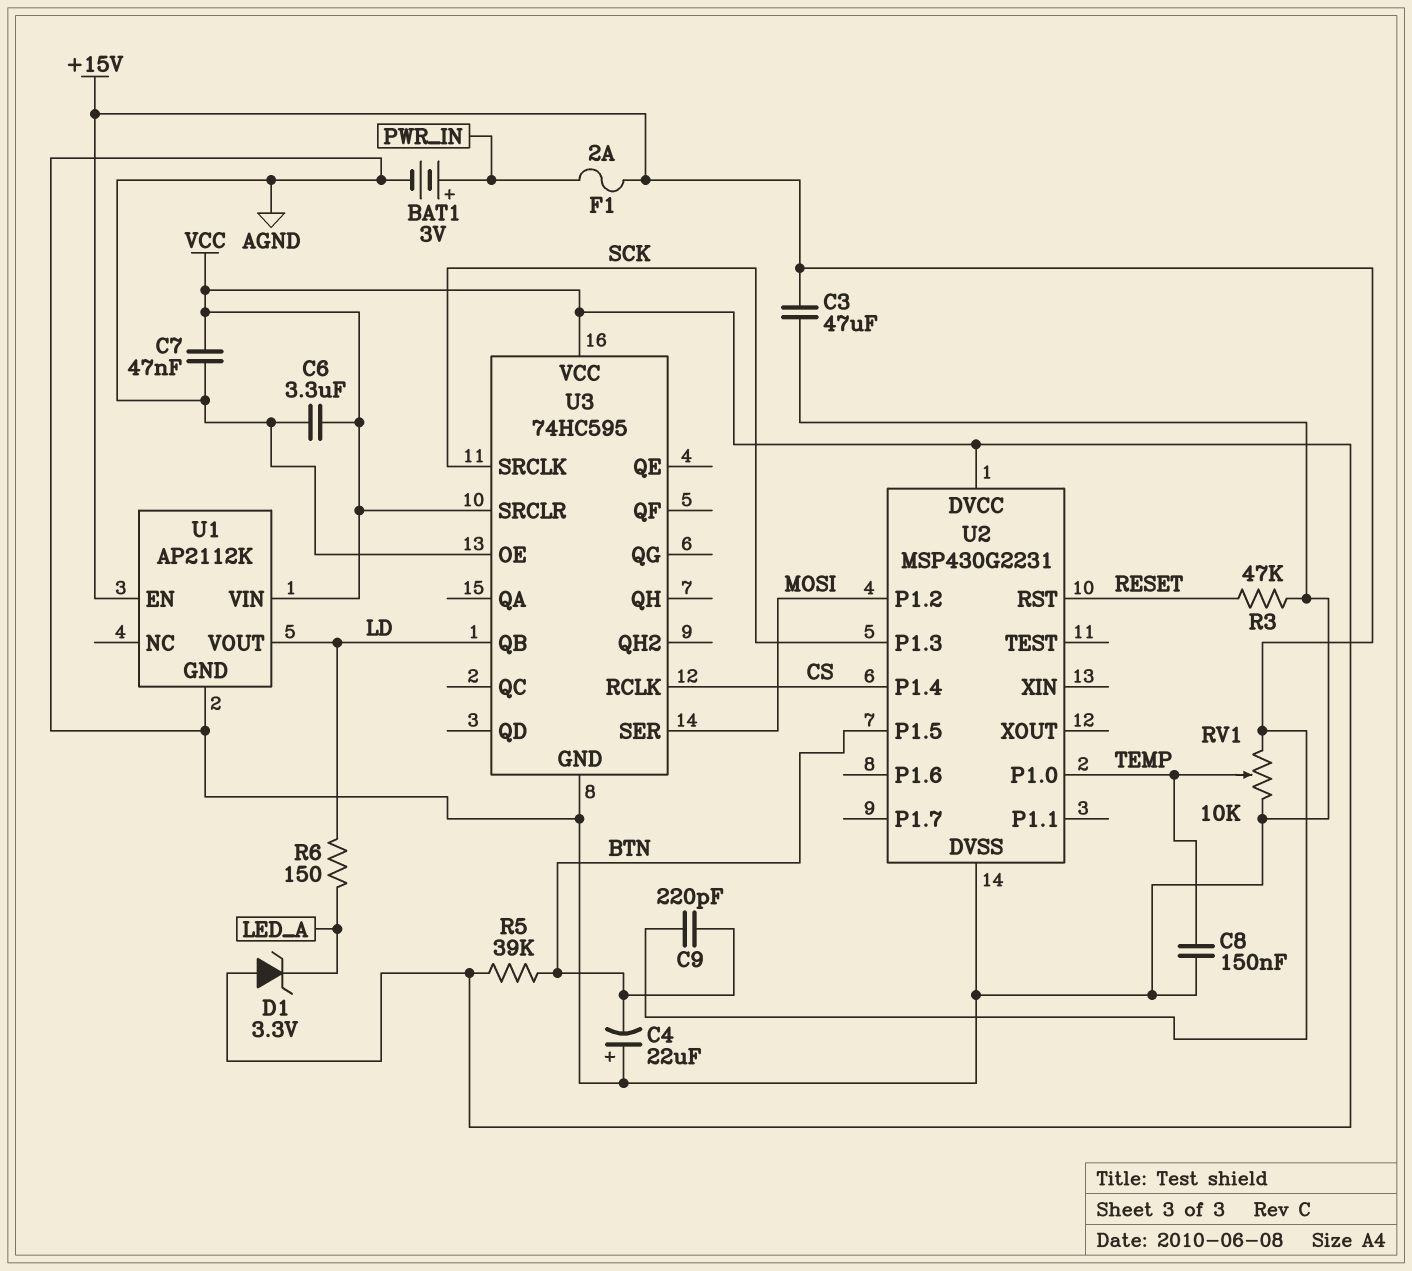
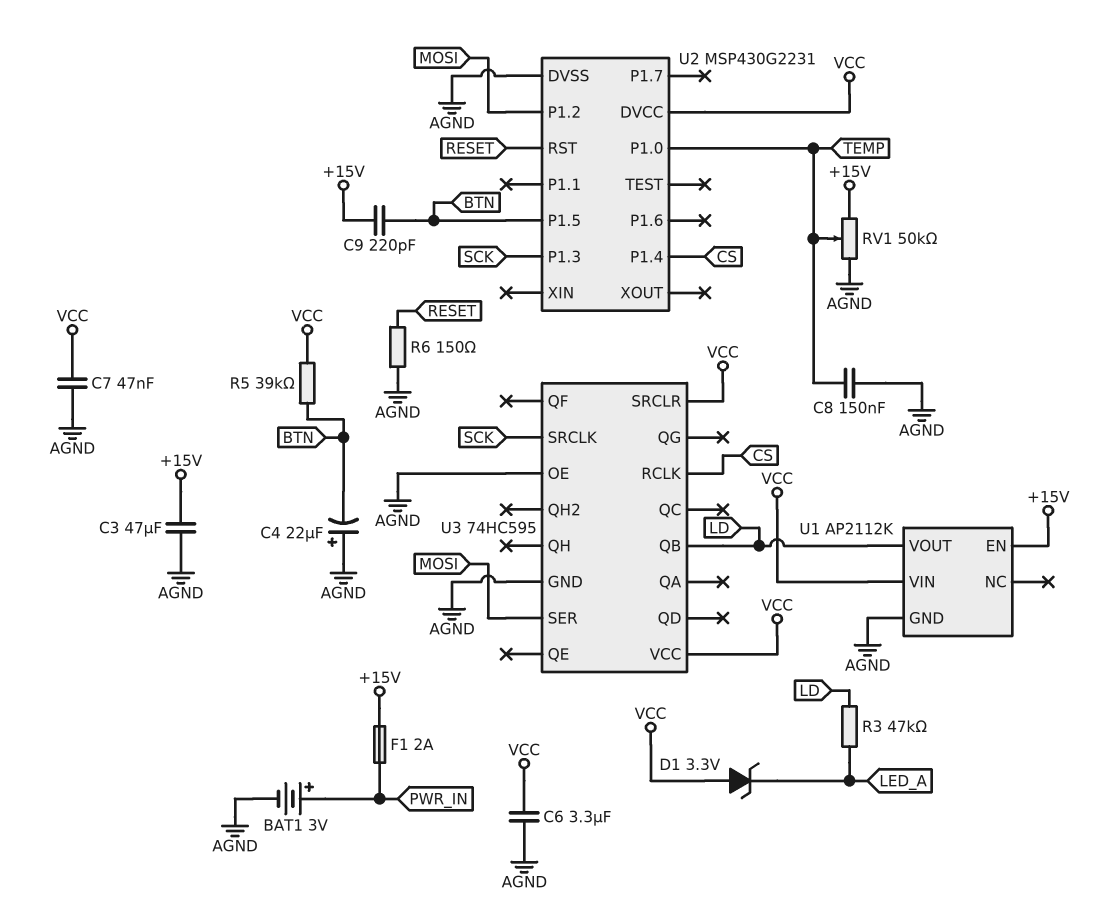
R3: 47k (AGND, RESET) -> 47k (LD, LED_A)
R6: 150 (LD, LED_A) -> 150 (AGND, RESET)
RV1: 10k (+15V, AGND, wiper TEMP) -> 50k (+15V, AGND, wiper TEMP)

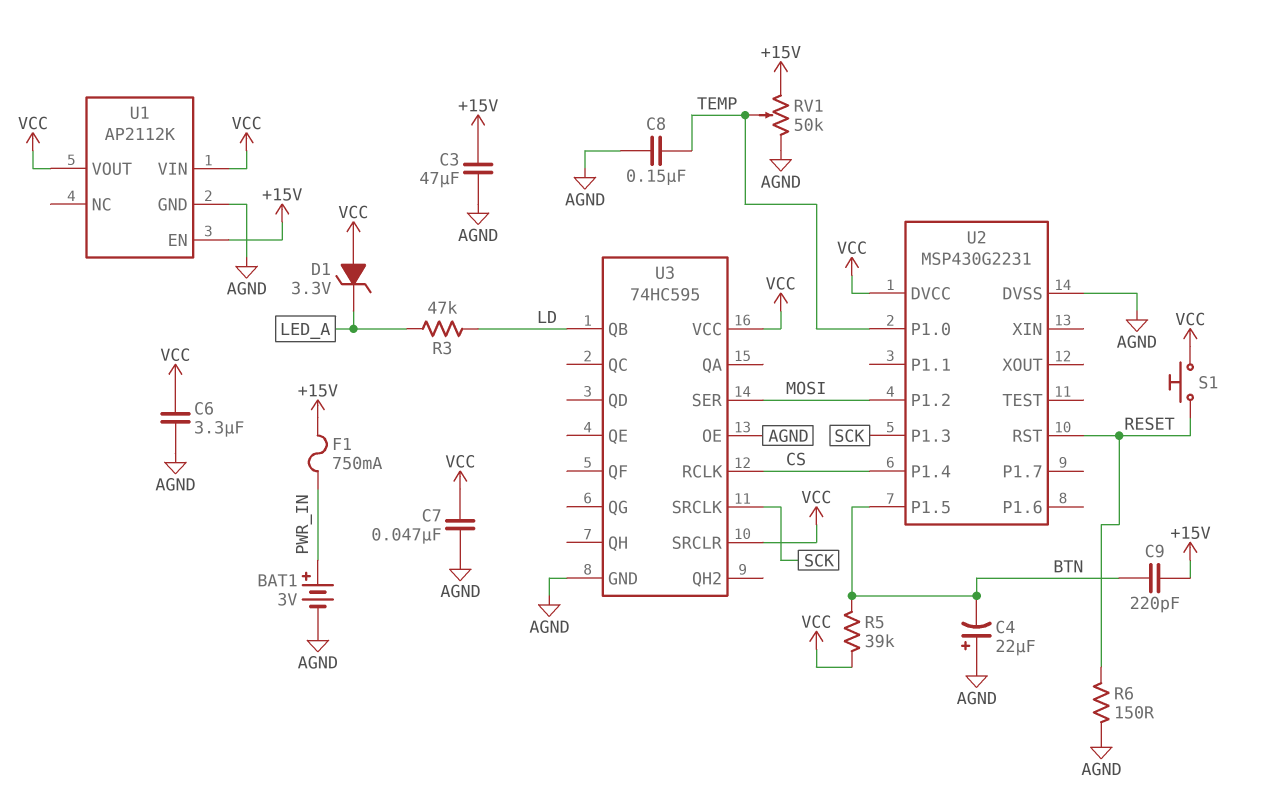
F1: 2A (+15V, PWR_IN) -> 750mA (+15V, PWR_IN)
S1: none -> button (RESET, VCC)
U1 pin VOUT: LD -> VCC

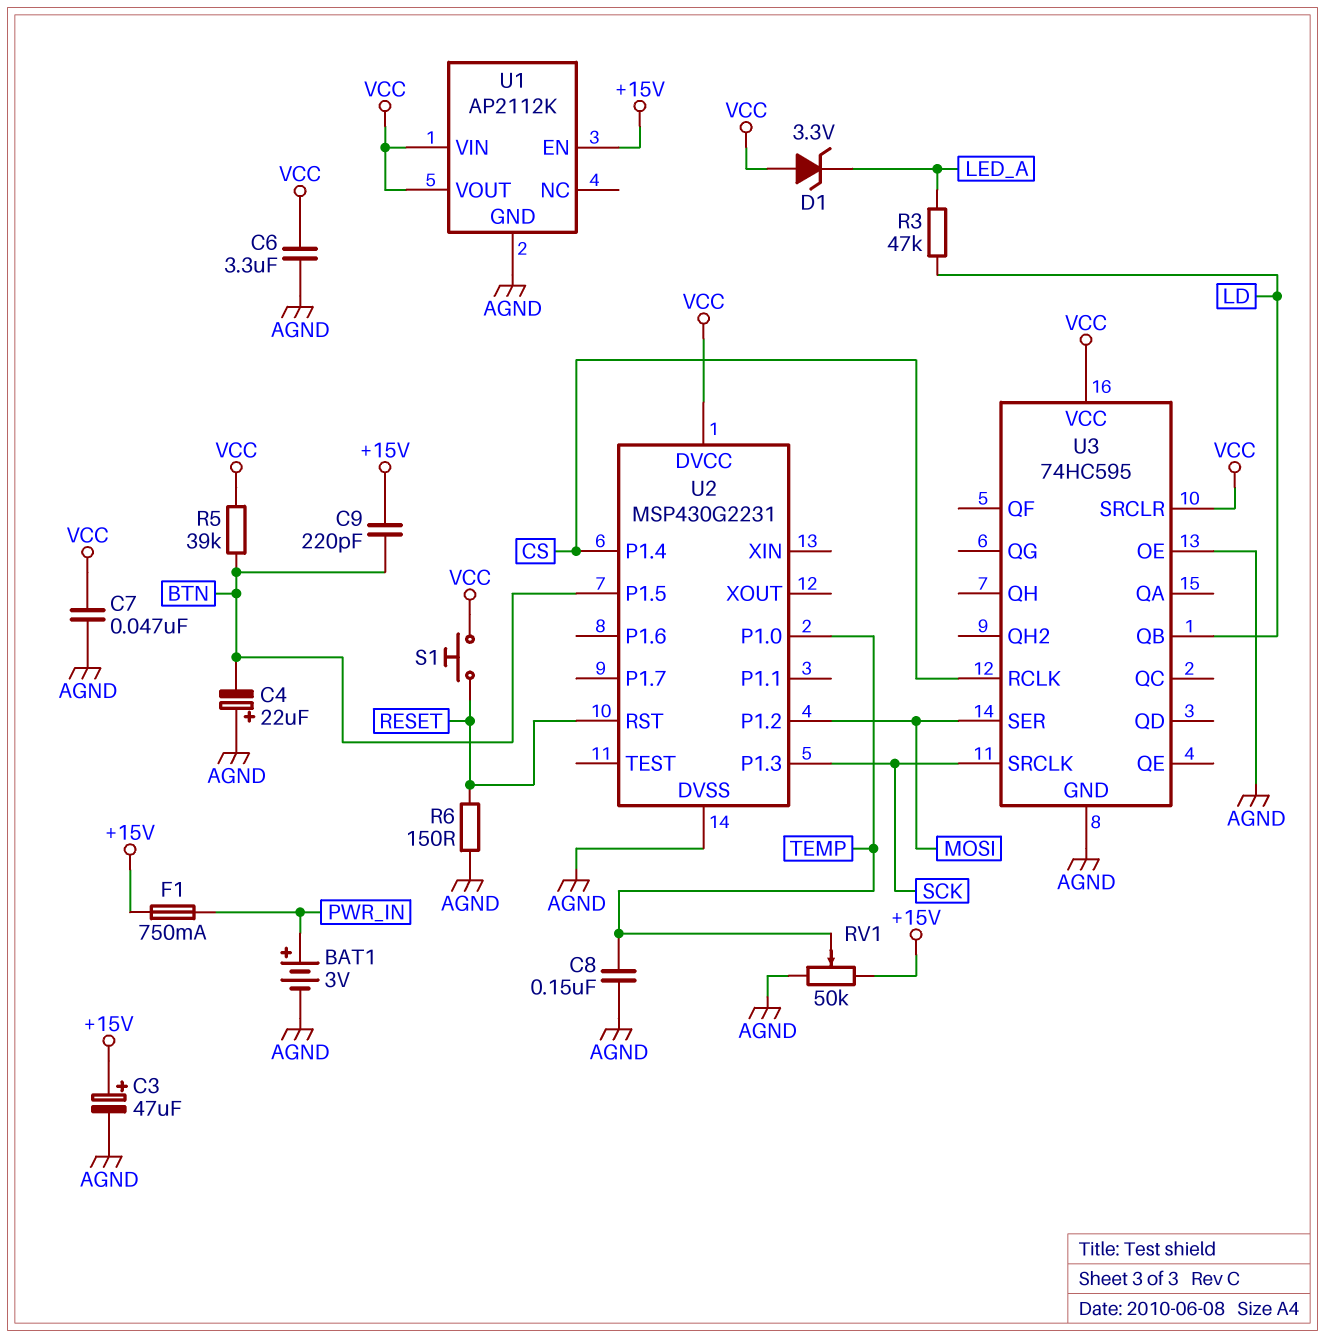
C3: 47uF (+15V, AGND) -> 47uF (plus +15V, minus AGND)

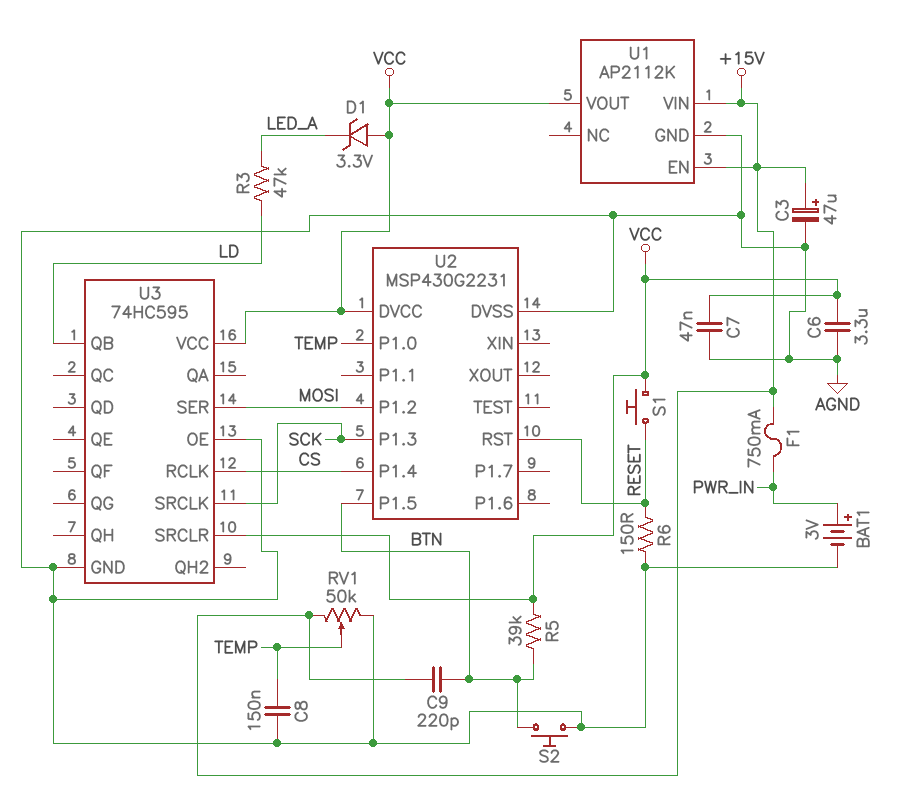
C4: 22uF (plus AGND, minus BTN) -> none
S2: none -> button (AGND, BTN)
U1 pin VIN: VCC -> +15V

